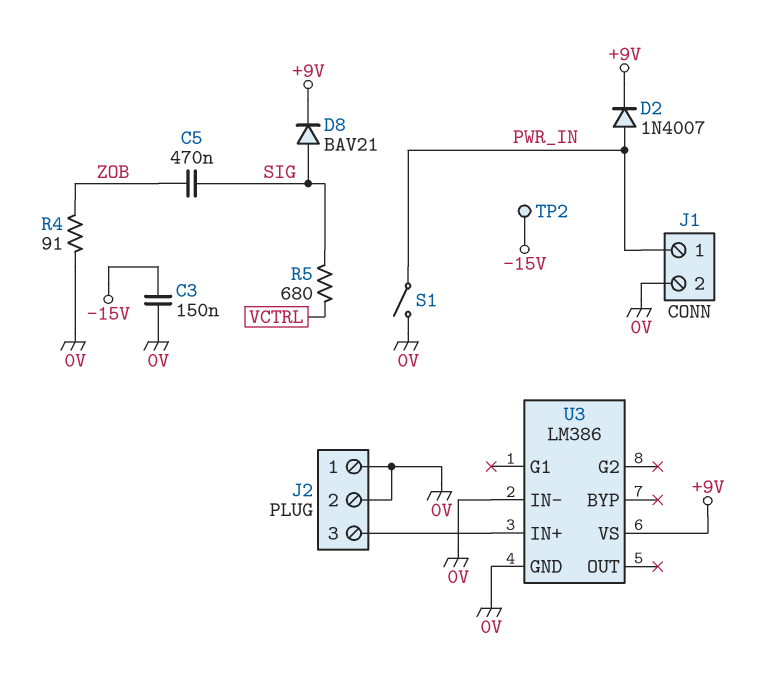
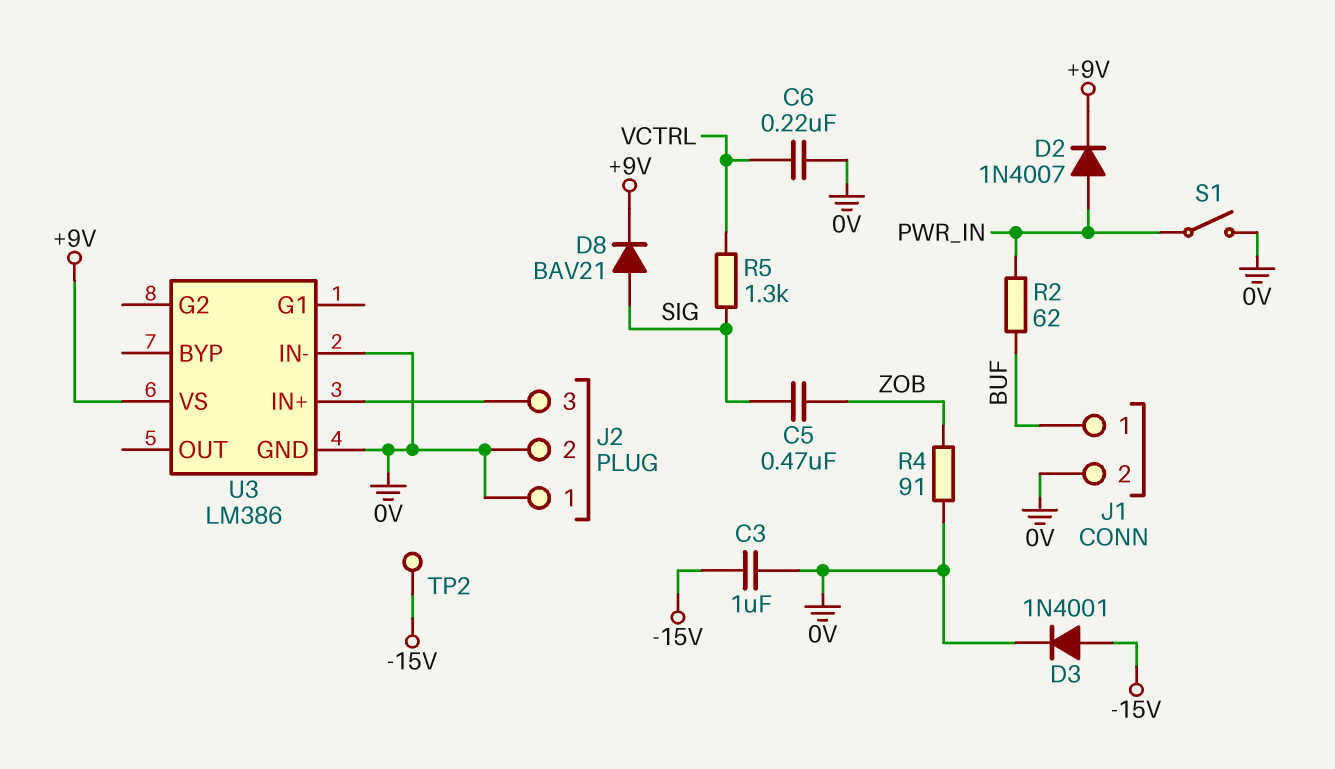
C3: 150nF (-15V, 0V) -> 1uF (-15V, 0V)
C6: none -> 220nF (0V, VCTRL)
D3: none -> diode 1N4001 (A -15V, K 0V)
J1 pin 1: PWR_IN -> BUF
R2: none -> 62 (BUF, PWR_IN)
R5: 680 (SIG, VCTRL) -> 1.3k (SIG, VCTRL)

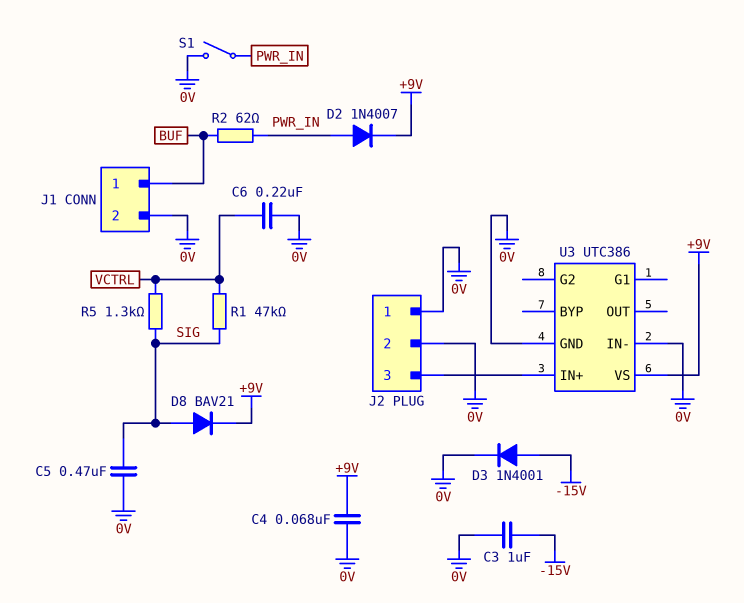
C4: none -> 68nF (+9V, 0V)
C5: 470nF (SIG, ZOB) -> 470nF (0V, SIG)
R1: none -> 47k (SIG, VCTRL)
R4: 91 (0V, ZOB) -> none
TP2: test point (-15V) -> none
U3: LM386 -> UTC386

